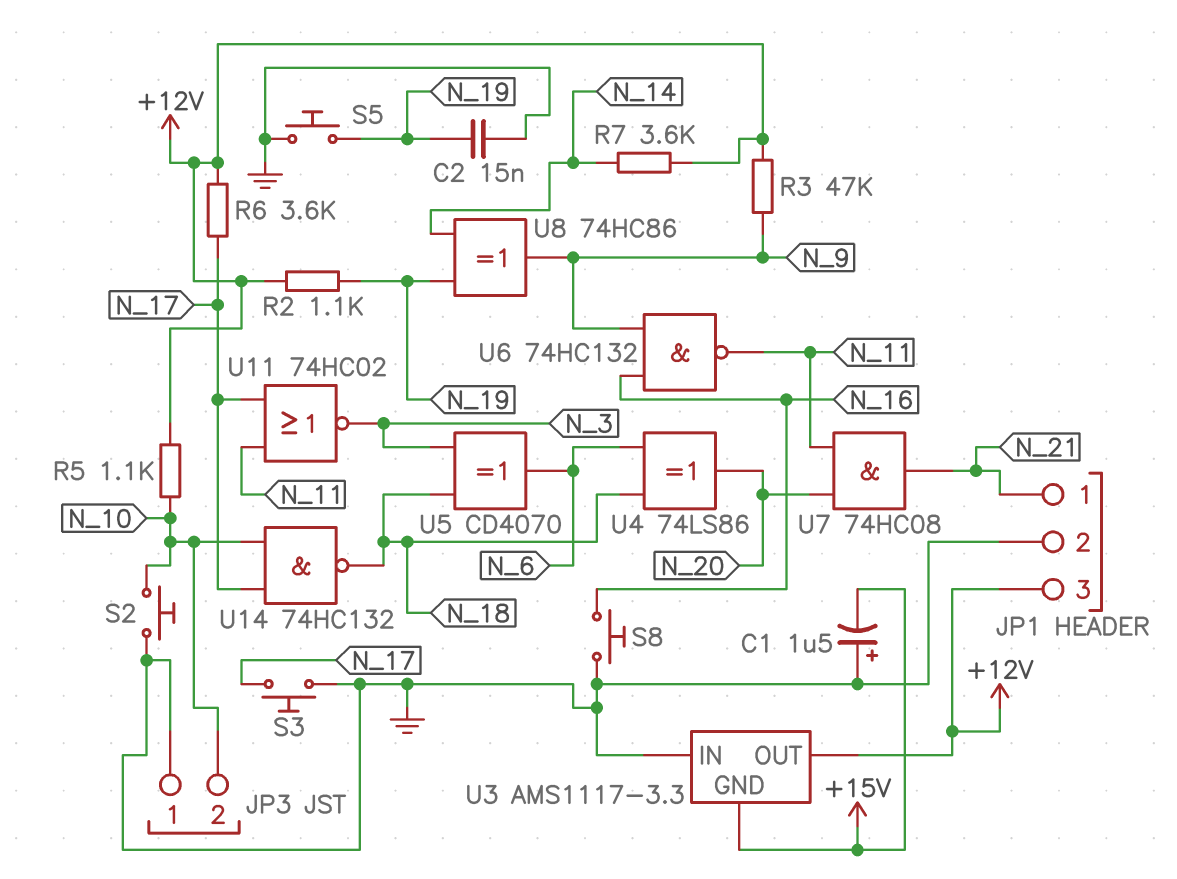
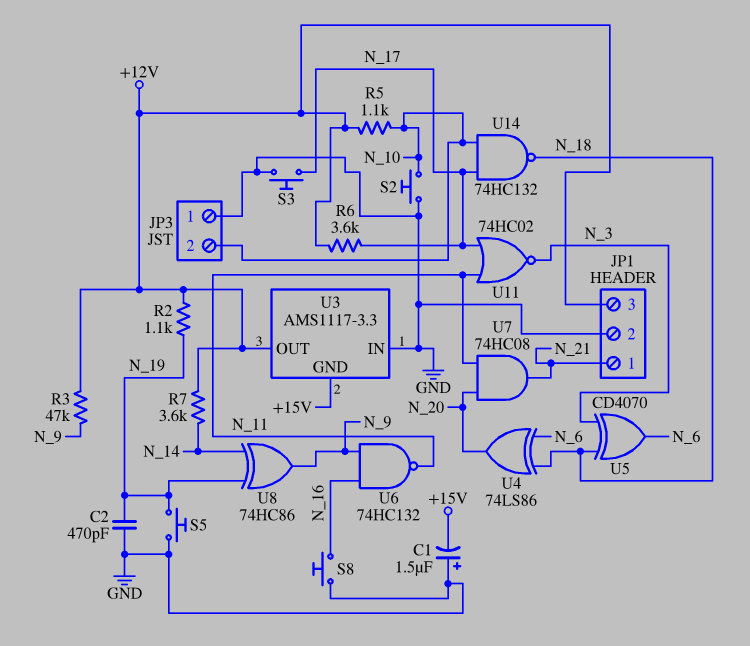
C2: 15nF (GND, N_19) -> 470pF (GND, N_19)

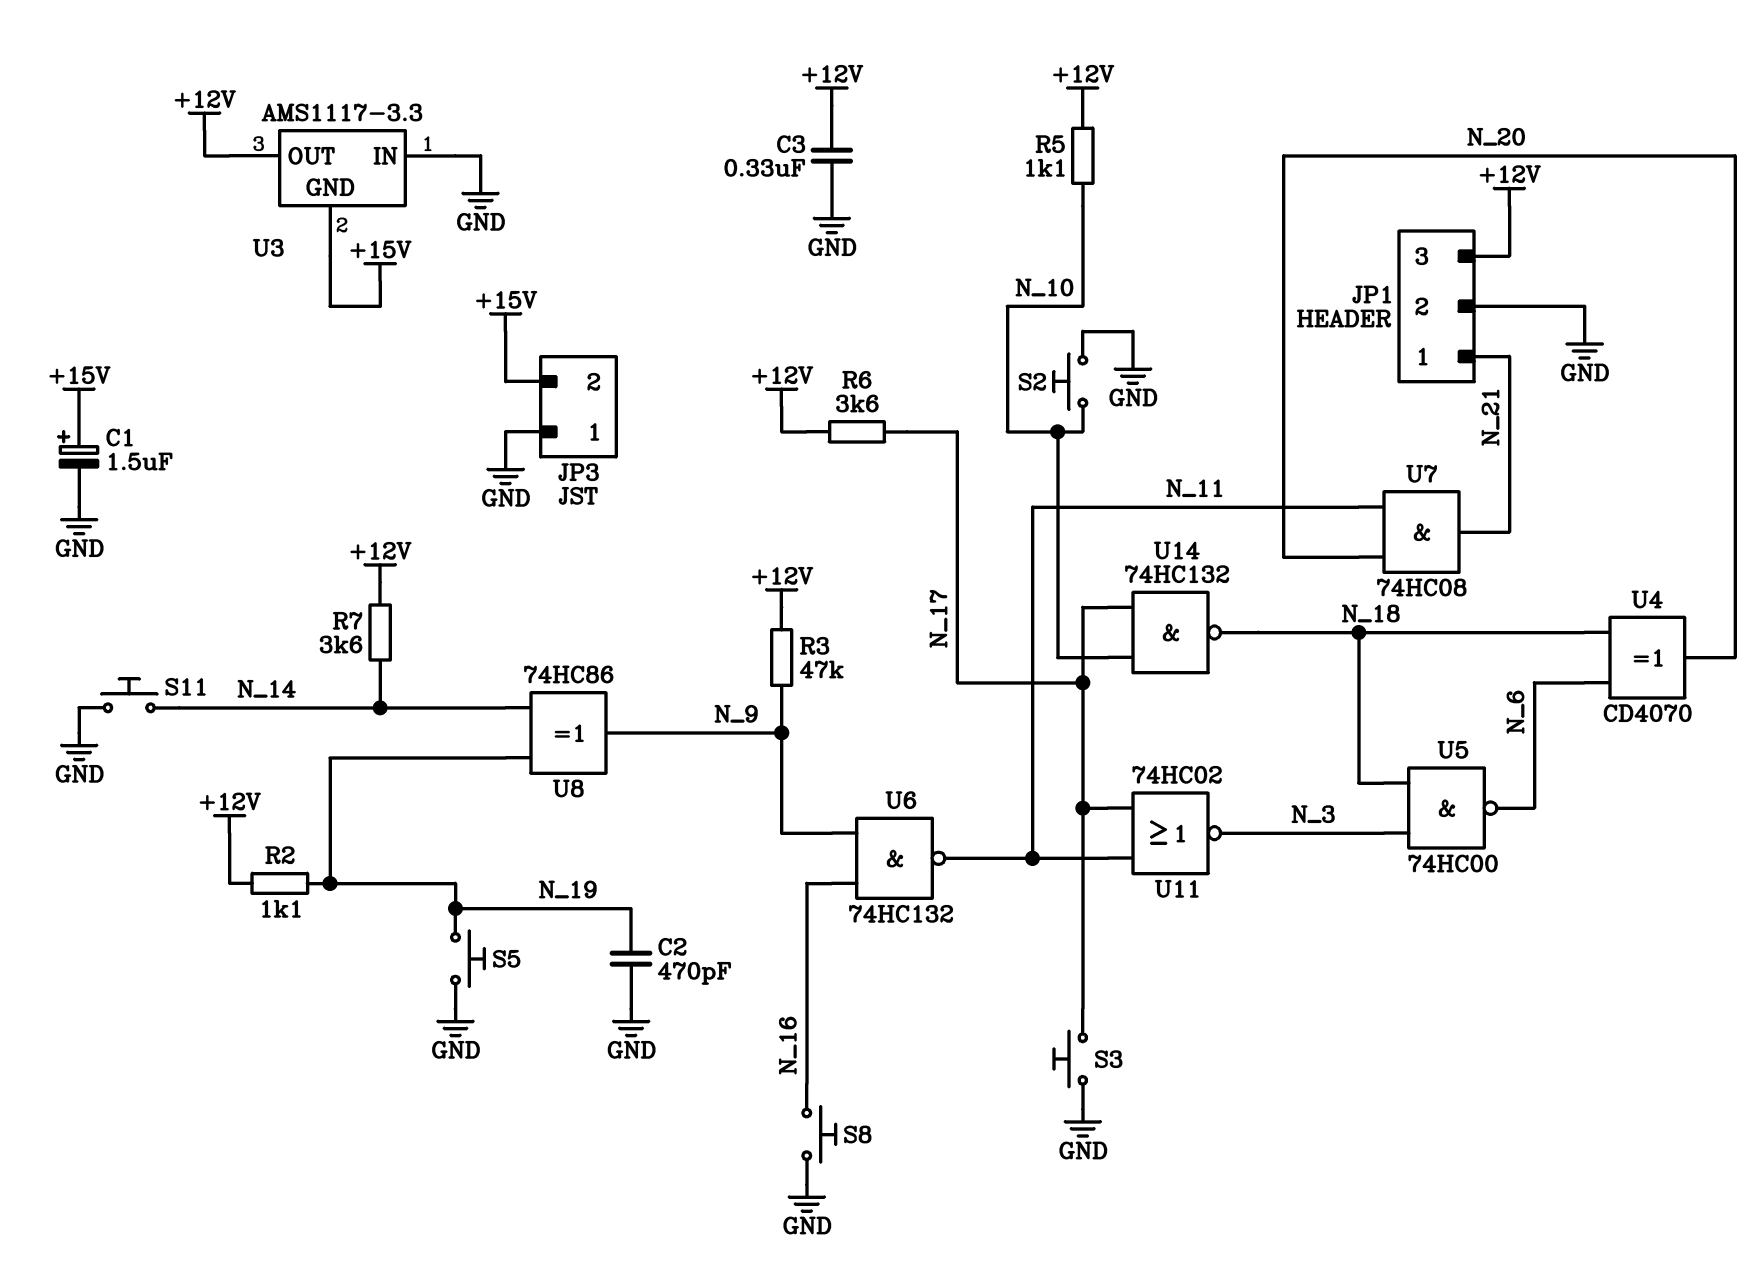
C1: 1.5uF (plus GND, minus +15V) -> 1.5uF (plus +15V, minus GND)
C3: none -> 330nF (+12V, GND)
JP3 pin 2: N_10 -> +15V
S11: none -> button (GND, N_14)
U4: XOR 74LS86 (in N_6, in N_18, out N_20) -> XOR CD4070 (in N_6, in N_18, out N_20)
U5: XOR CD4070 (in N_3, in N_18, out N_6) -> NAND 74HC00 (in N_3, in N_18, out N_6)

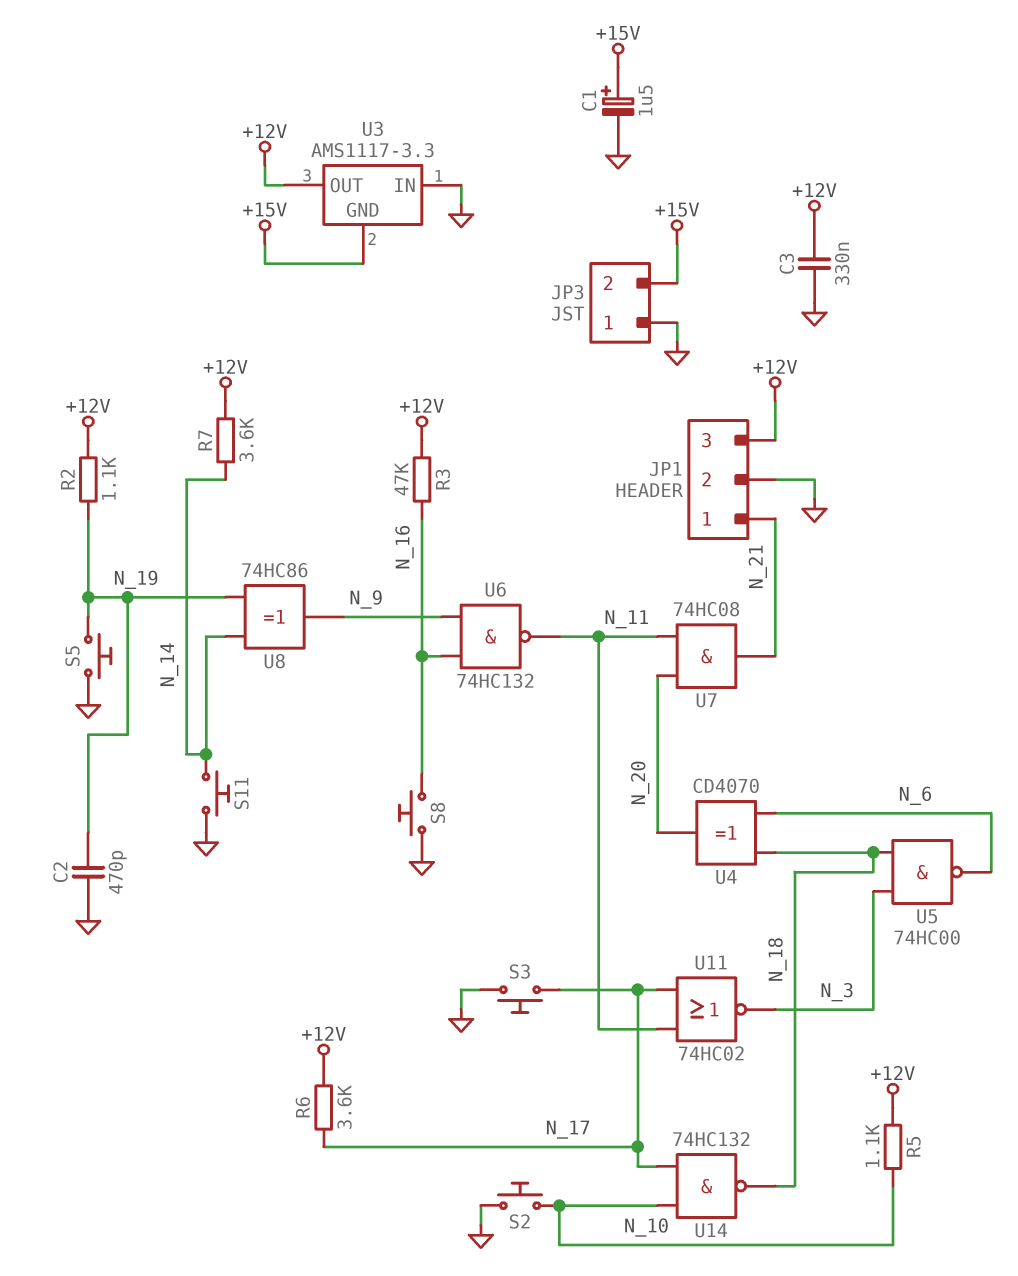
R3: 47k (+12V, N_9) -> 47k (+12V, N_16)

